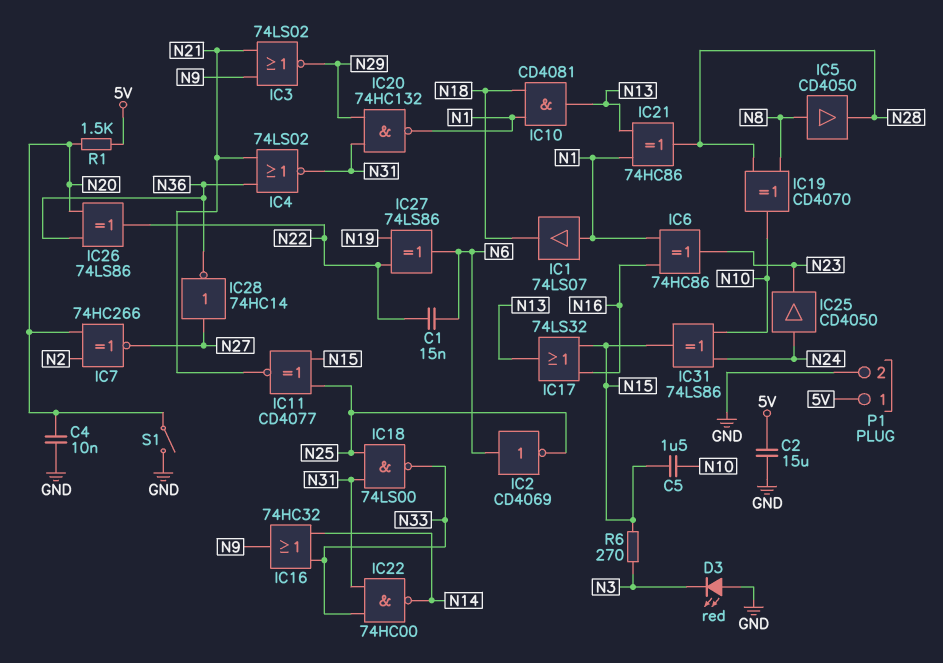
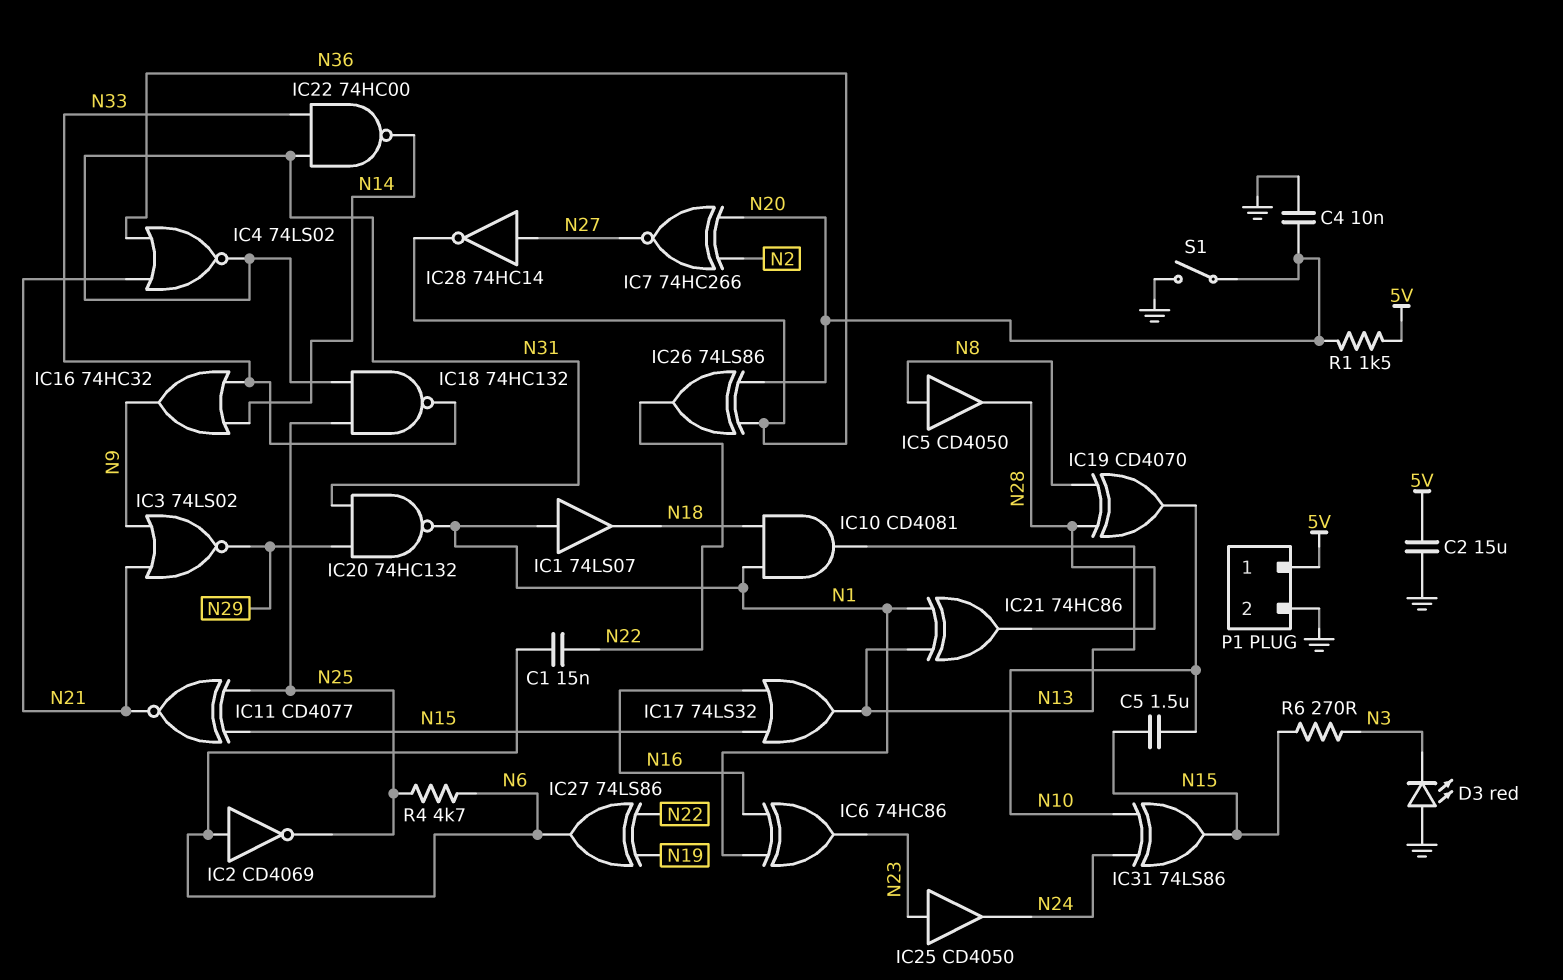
IC18: NAND 74LS00 (in N25, in N31, out N33) -> NAND 74HC132 (in N25, in N31, out N33)
IC25: buffer CD4050 (in N24, out N23) -> buffer CD4050 (in N23, out N24)
R4: none -> 4.7k (N6, N25)

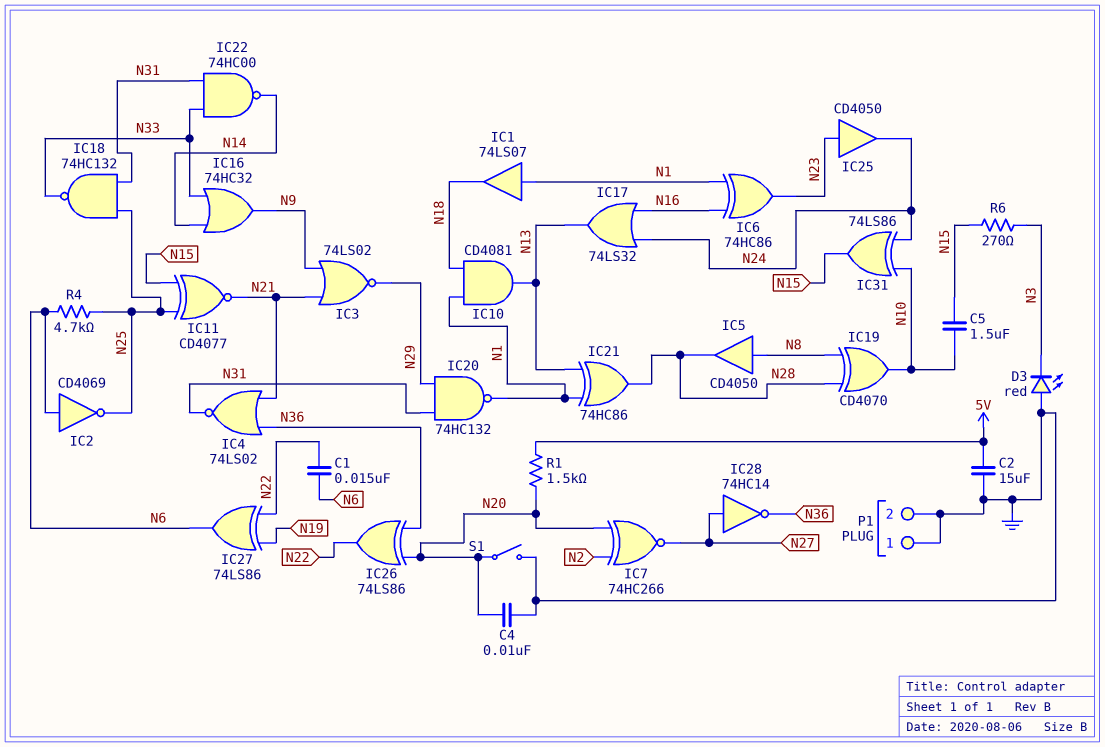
IC17: OR 74LS32 (in N15, in N16, out N13) -> OR 74LS32 (in N16, in N24, out N13)
P1 pin 1: 5V -> GND

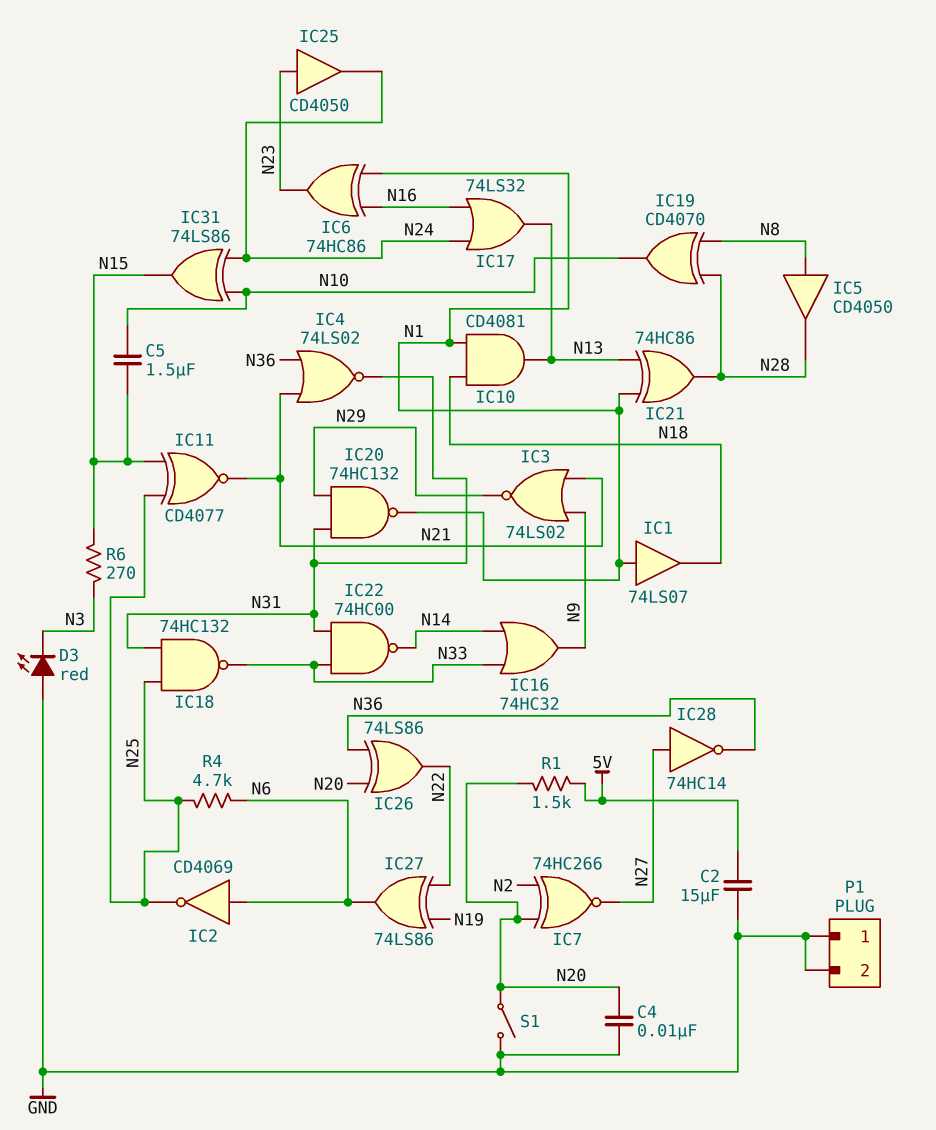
C1: 15nF (N6, N22) -> none

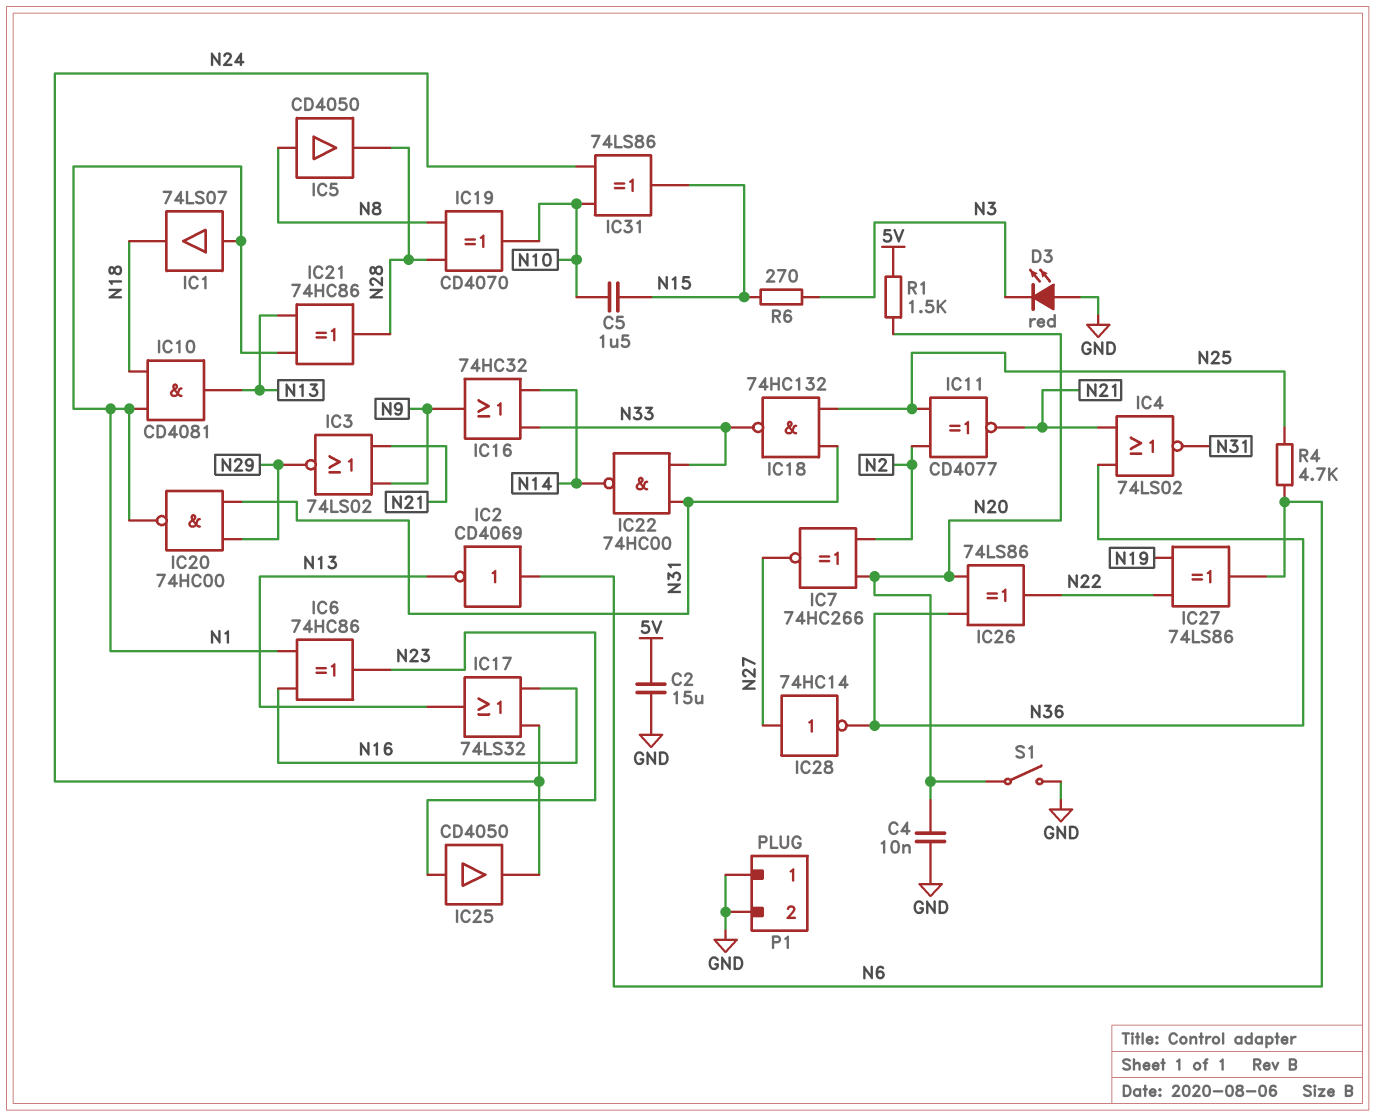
IC2: NOT CD4069 (in N6, out N25) -> NOT CD4069 (in N6, out N13)
IC11: XNOR CD4077 (in N15, in N25, out N21) -> XNOR CD4077 (in N2, in N25, out N21)
IC20: NAND 74HC132 (in N29, in N31, out N1) -> NAND 74HC00 (in N29, in N31, out N1)

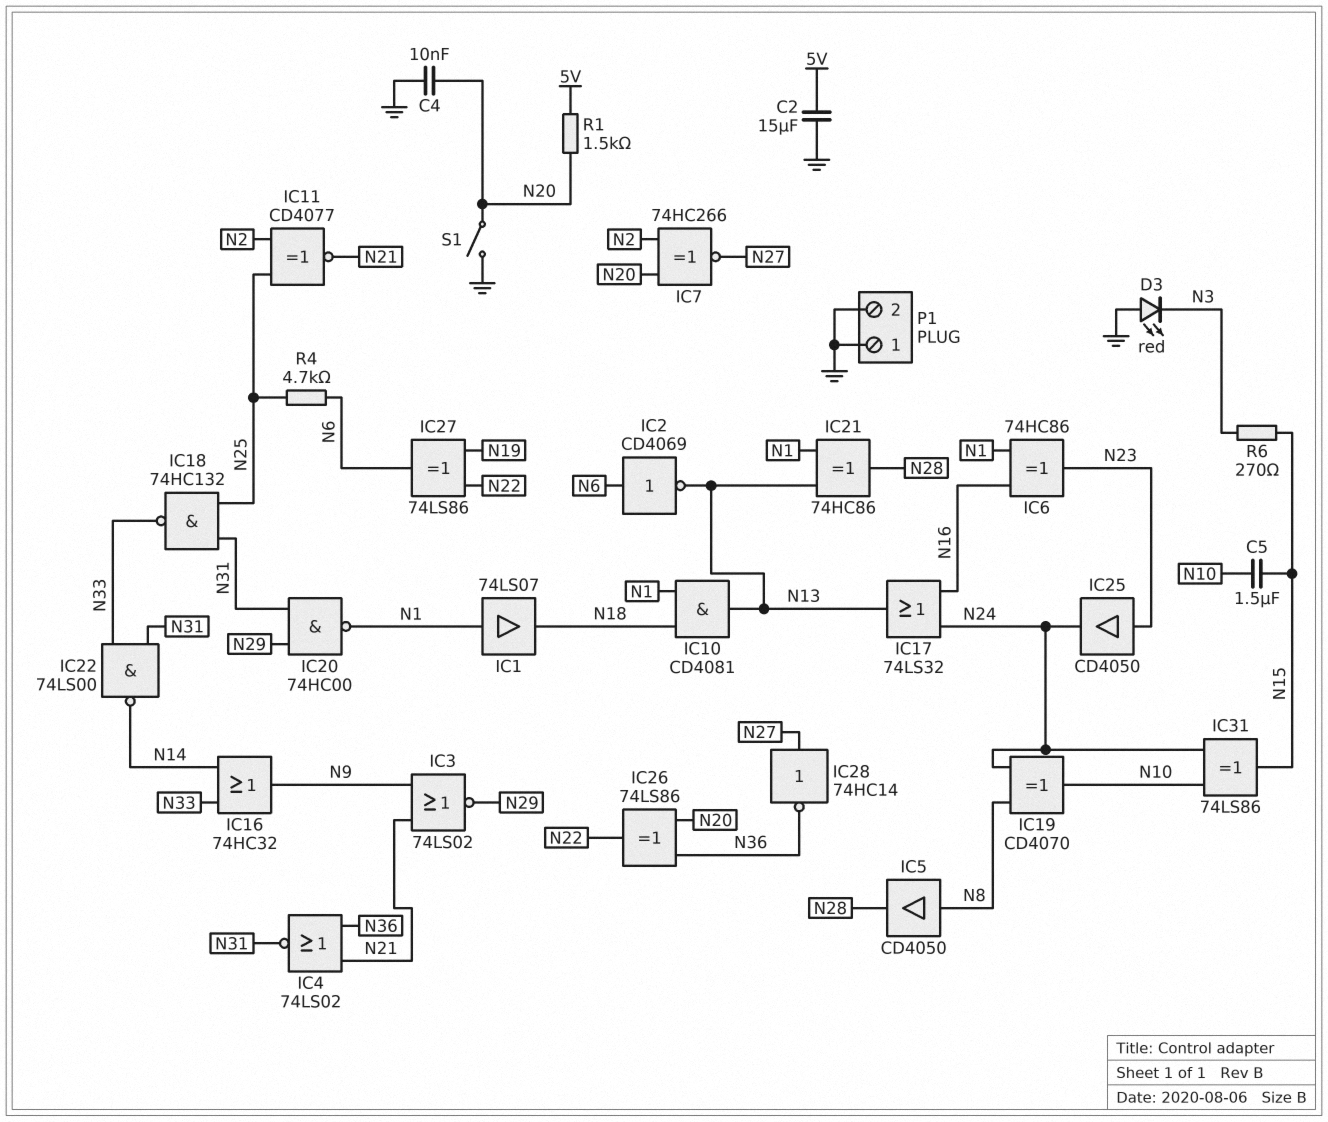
IC19: XOR CD4070 (in N8, in N28, out N10) -> XOR CD4070 (in N8, in N24, out N10)
IC22: NAND 74HC00 (in N31, in N33, out N14) -> NAND 74LS00 (in N31, in N33, out N14)

